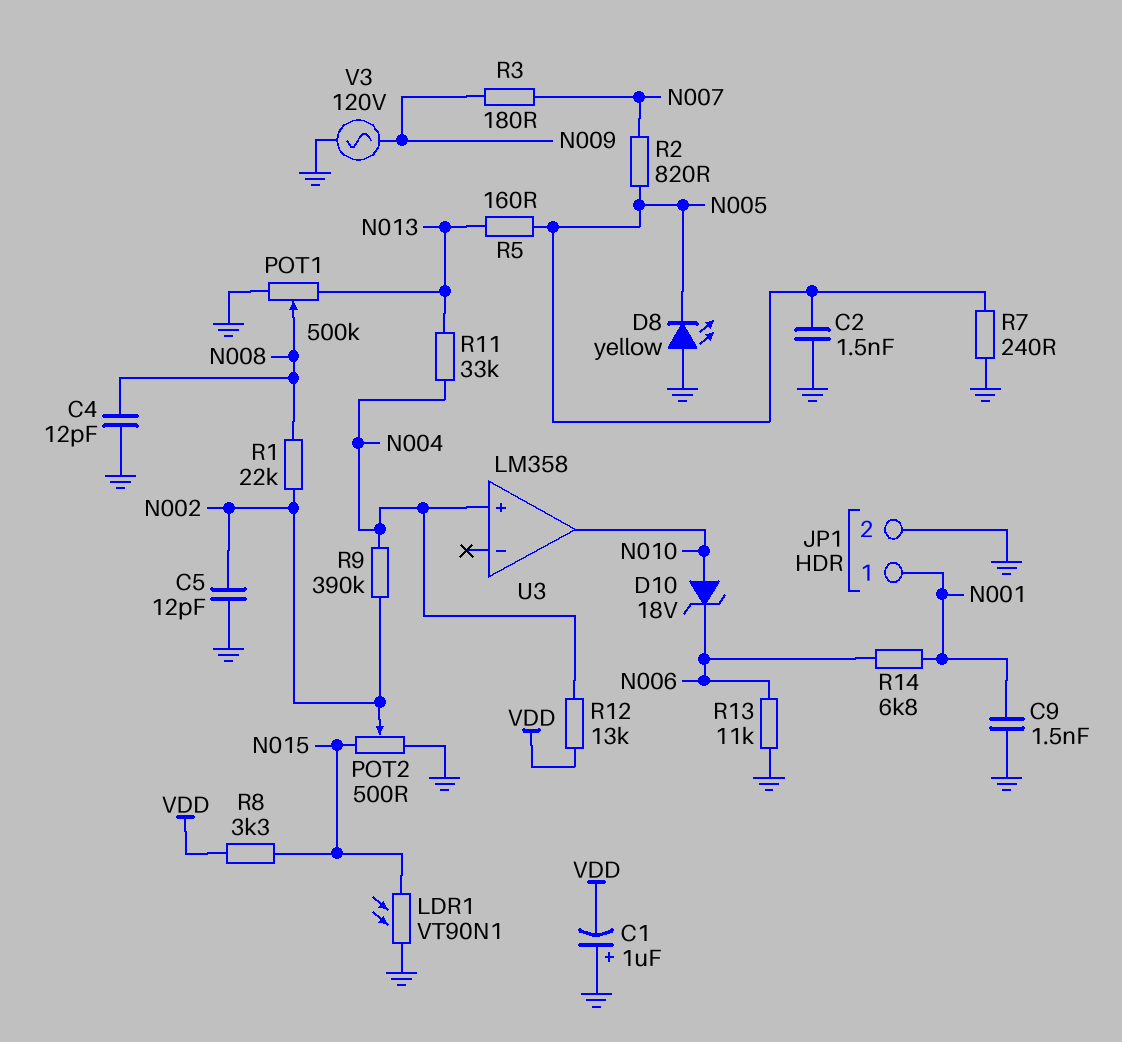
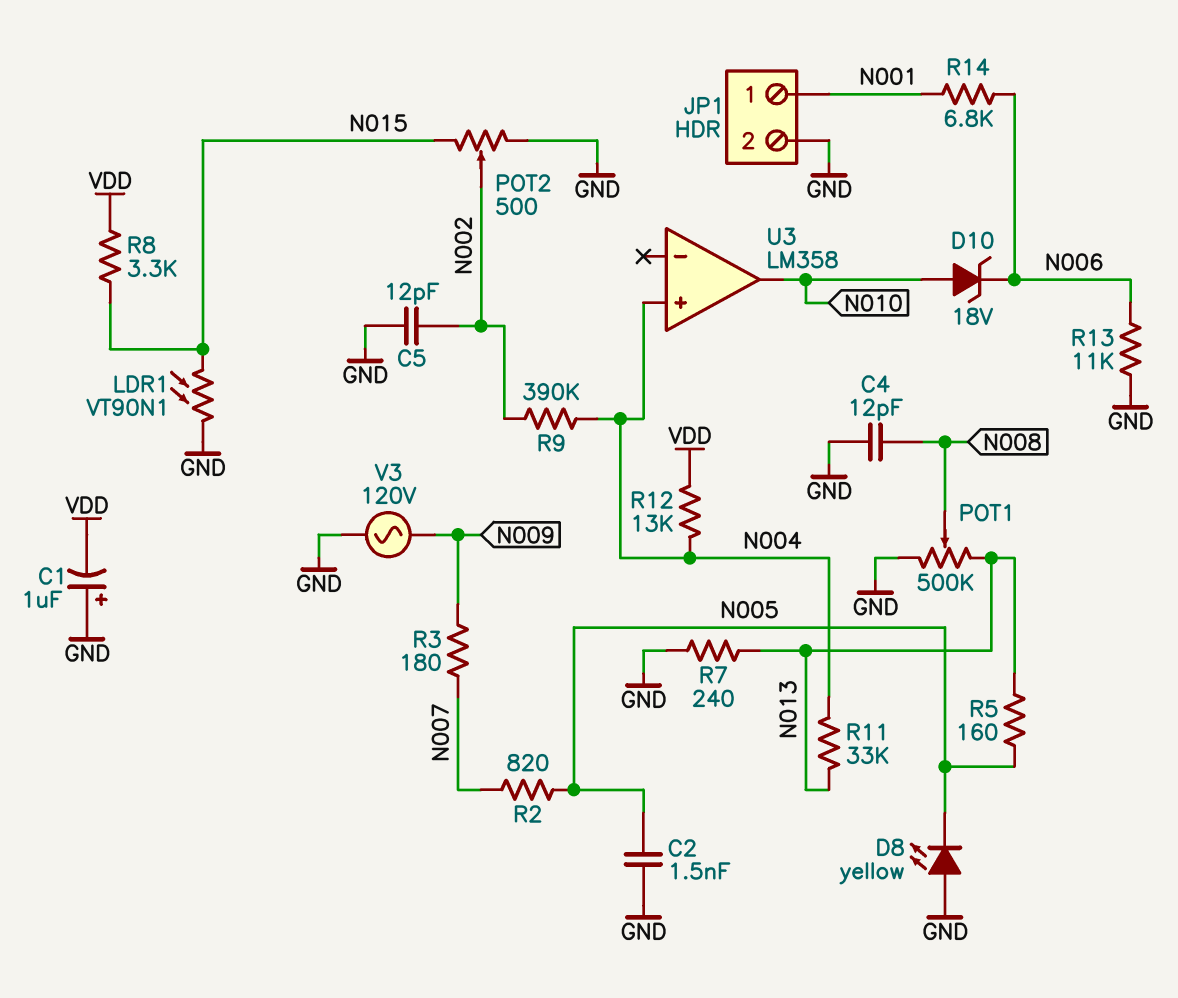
C9: 1.5nF (GND, N001) -> none
R1: 22k (N002, N008) -> none
R7: 240 (GND, N005) -> 240 (GND, N013)

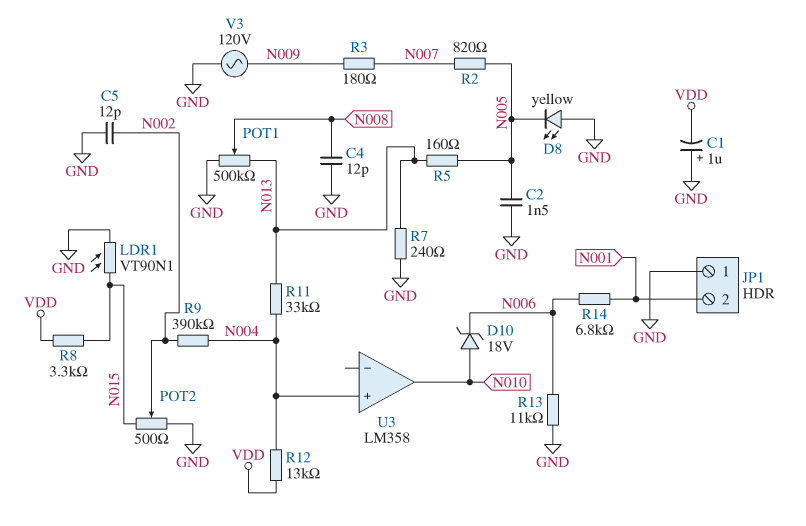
JP1 pin 1: N001 -> GND
JP1 pin 2: GND -> N001

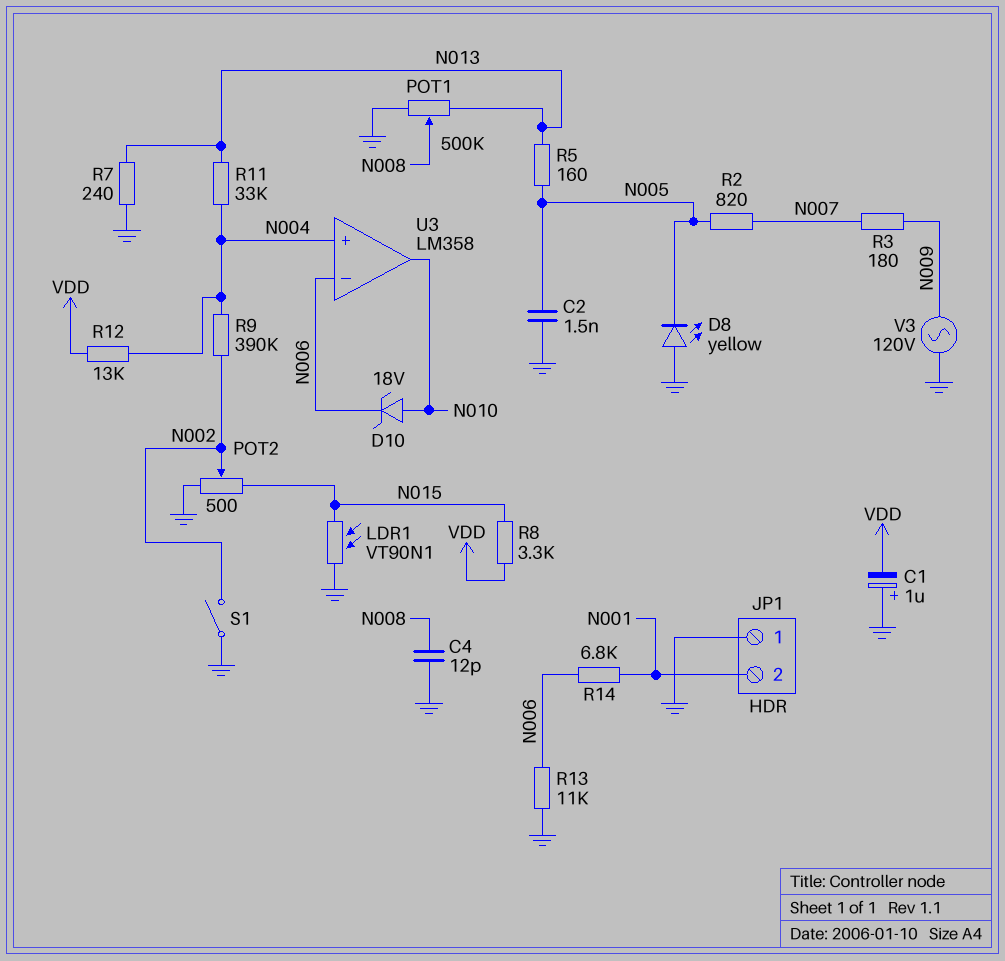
C5: 12pF (GND, N002) -> none
S1: none -> switch (GND, N002)
U3 pin in-: none -> N006

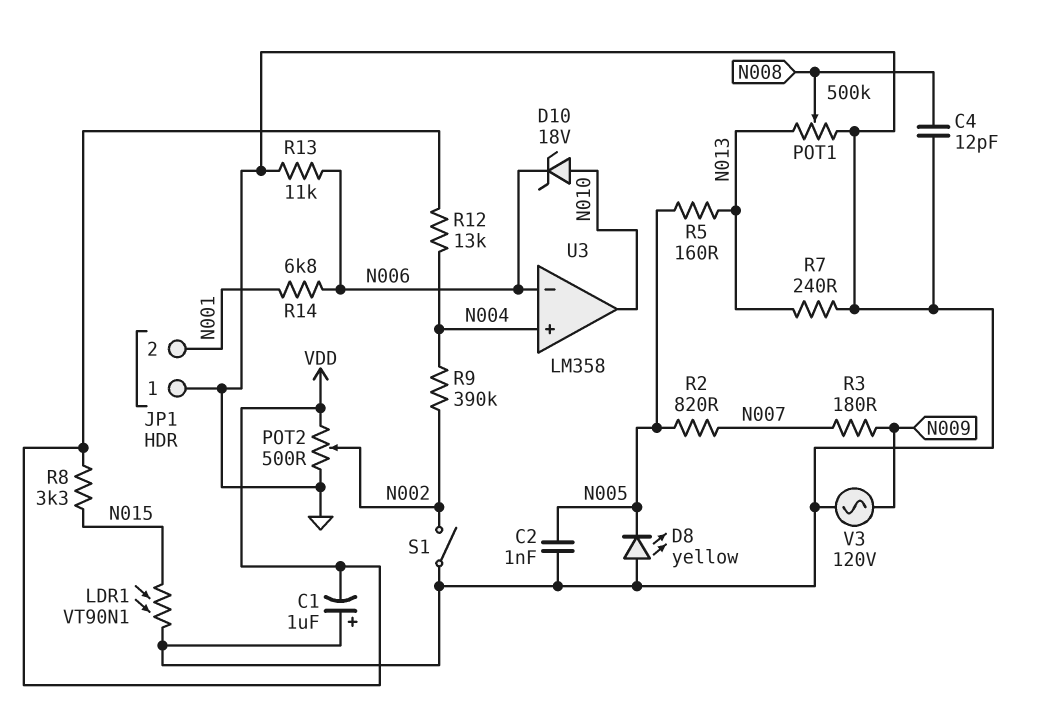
C2: 1.5nF (GND, N005) -> 1nF (GND, N005)
POT2: 500 (GND, N015, wiper N002) -> 500 (GND, VDD, wiper N002)
R11: 33k (N004, N013) -> none

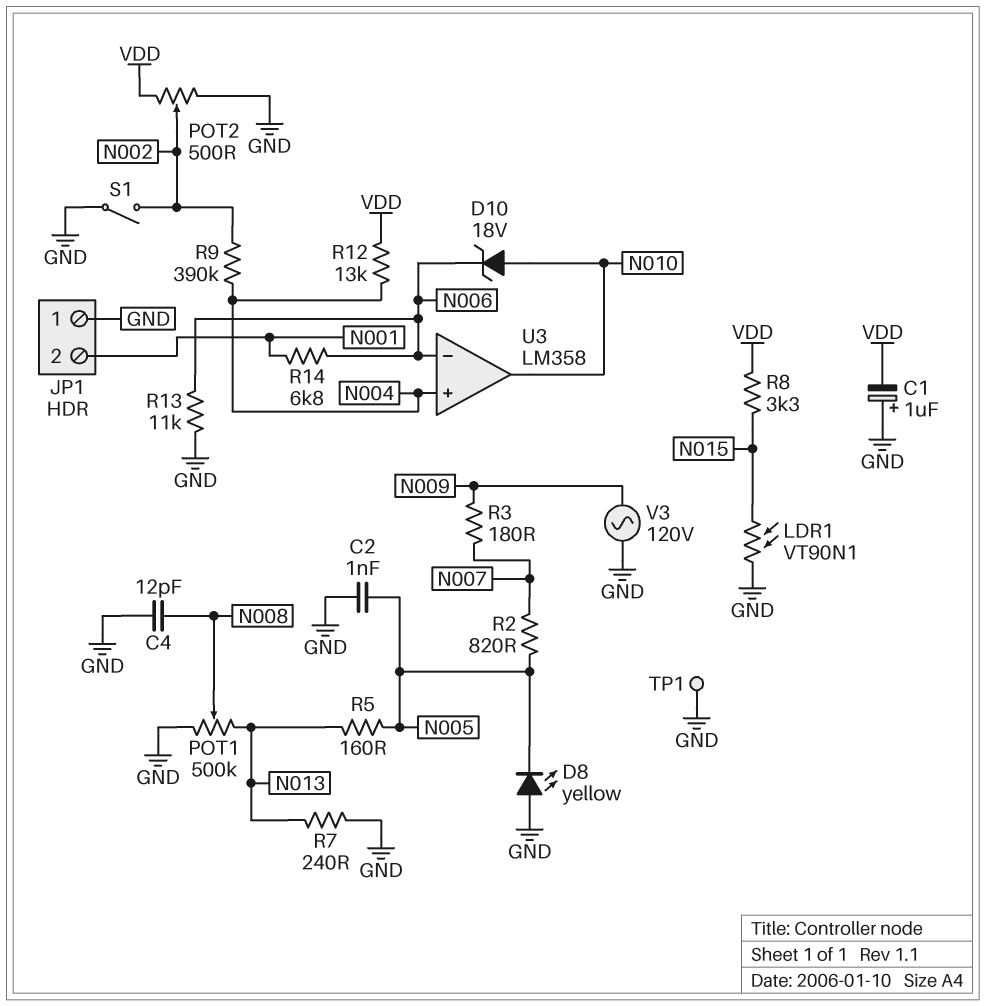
TP1: none -> test point (GND)

